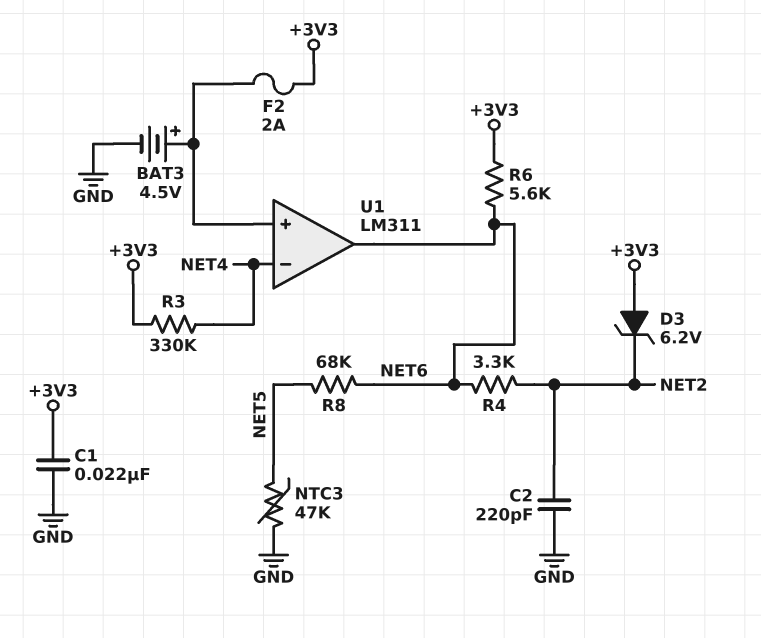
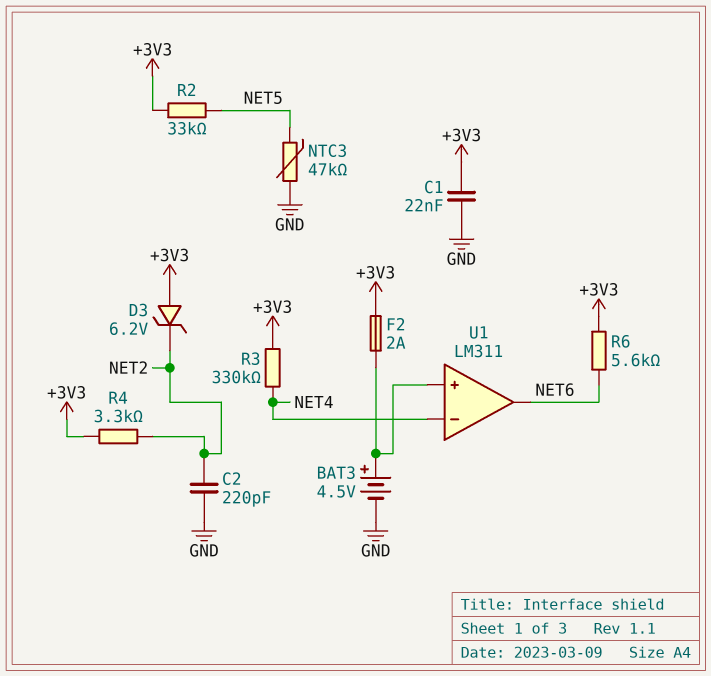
R2: none -> 33k (+3V3, NET5)
R4: 3.3k (NET2, NET6) -> 3.3k (+3V3, NET2)
R8: 68k (NET5, NET6) -> none

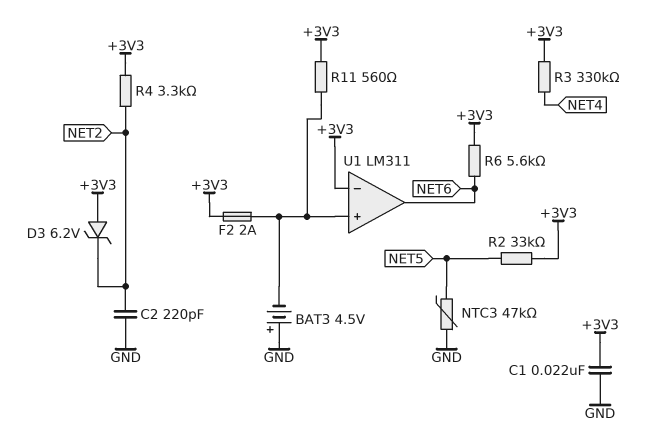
BAT3: 4.5V (plus U1/in+, minus GND) -> 4.5V (plus GND, minus U1/in+)
R11: none -> 560 (+3V3, U1/in+)
U1 pin in-: NET4 -> +3V3

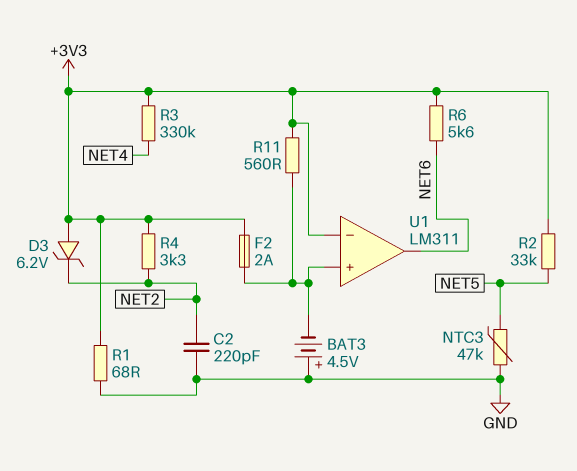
C1: 22nF (+3V3, GND) -> none
R1: none -> 68 (+3V3, GND)

